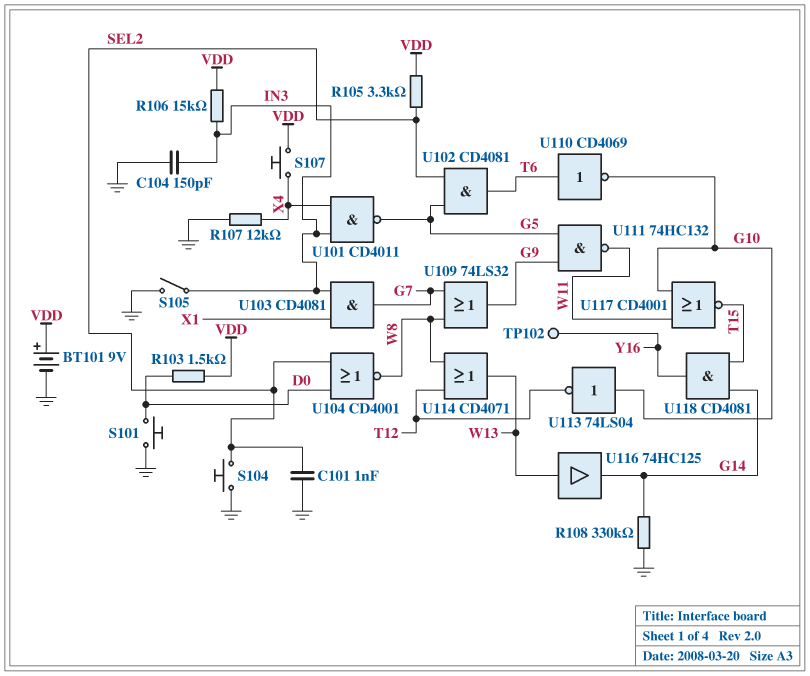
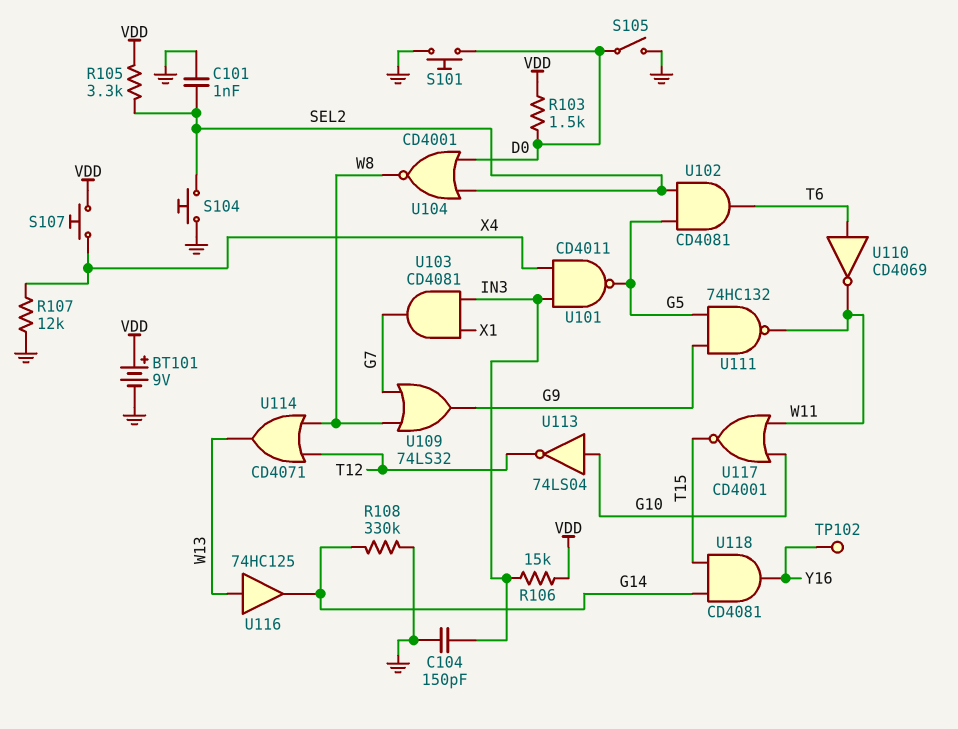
S105: switch (GND, IN3) -> switch (D0, GND)
U110: NOT CD4069 (in T6, out G10) -> NOT CD4069 (in T6, out W11)

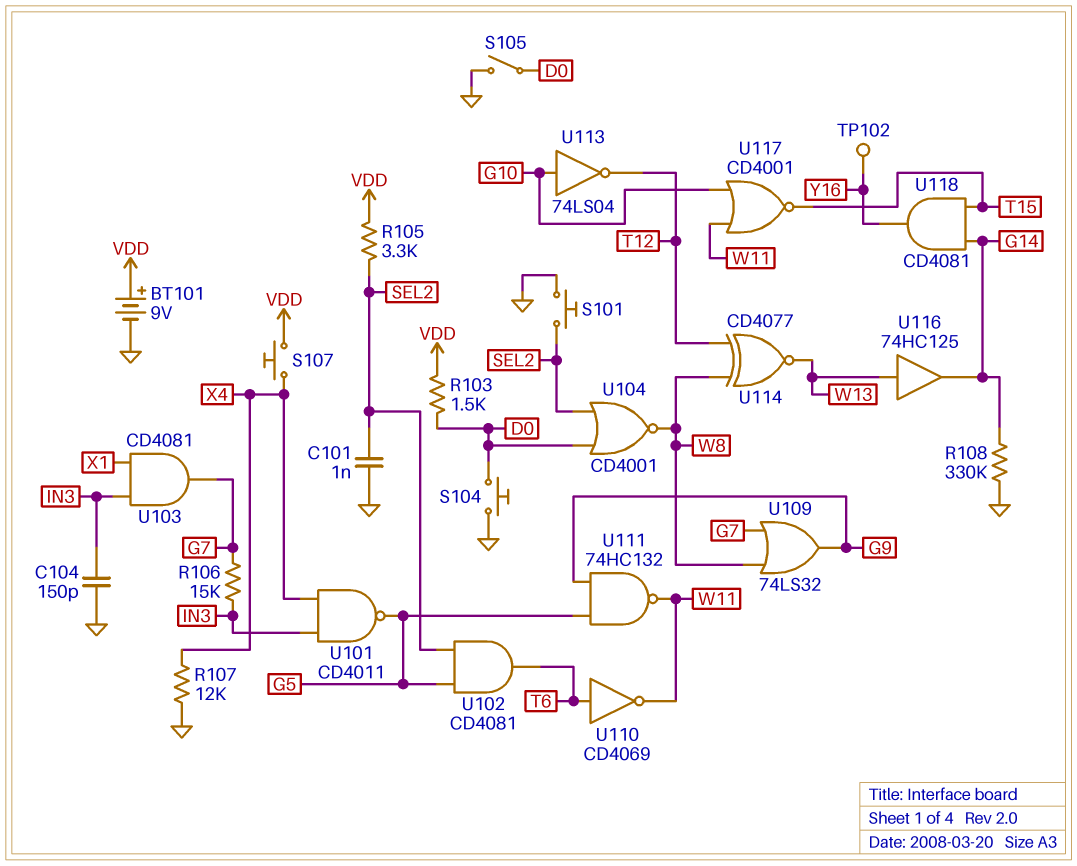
R106: 15k (IN3, VDD) -> 15k (G7, IN3)
S101: button (D0, GND) -> button (GND, SEL2)
S104: button (GND, SEL2) -> button (D0, GND)
U114: OR CD4071 (in T12, in W8, out W13) -> XNOR CD4077 (in T12, in W8, out W13)

